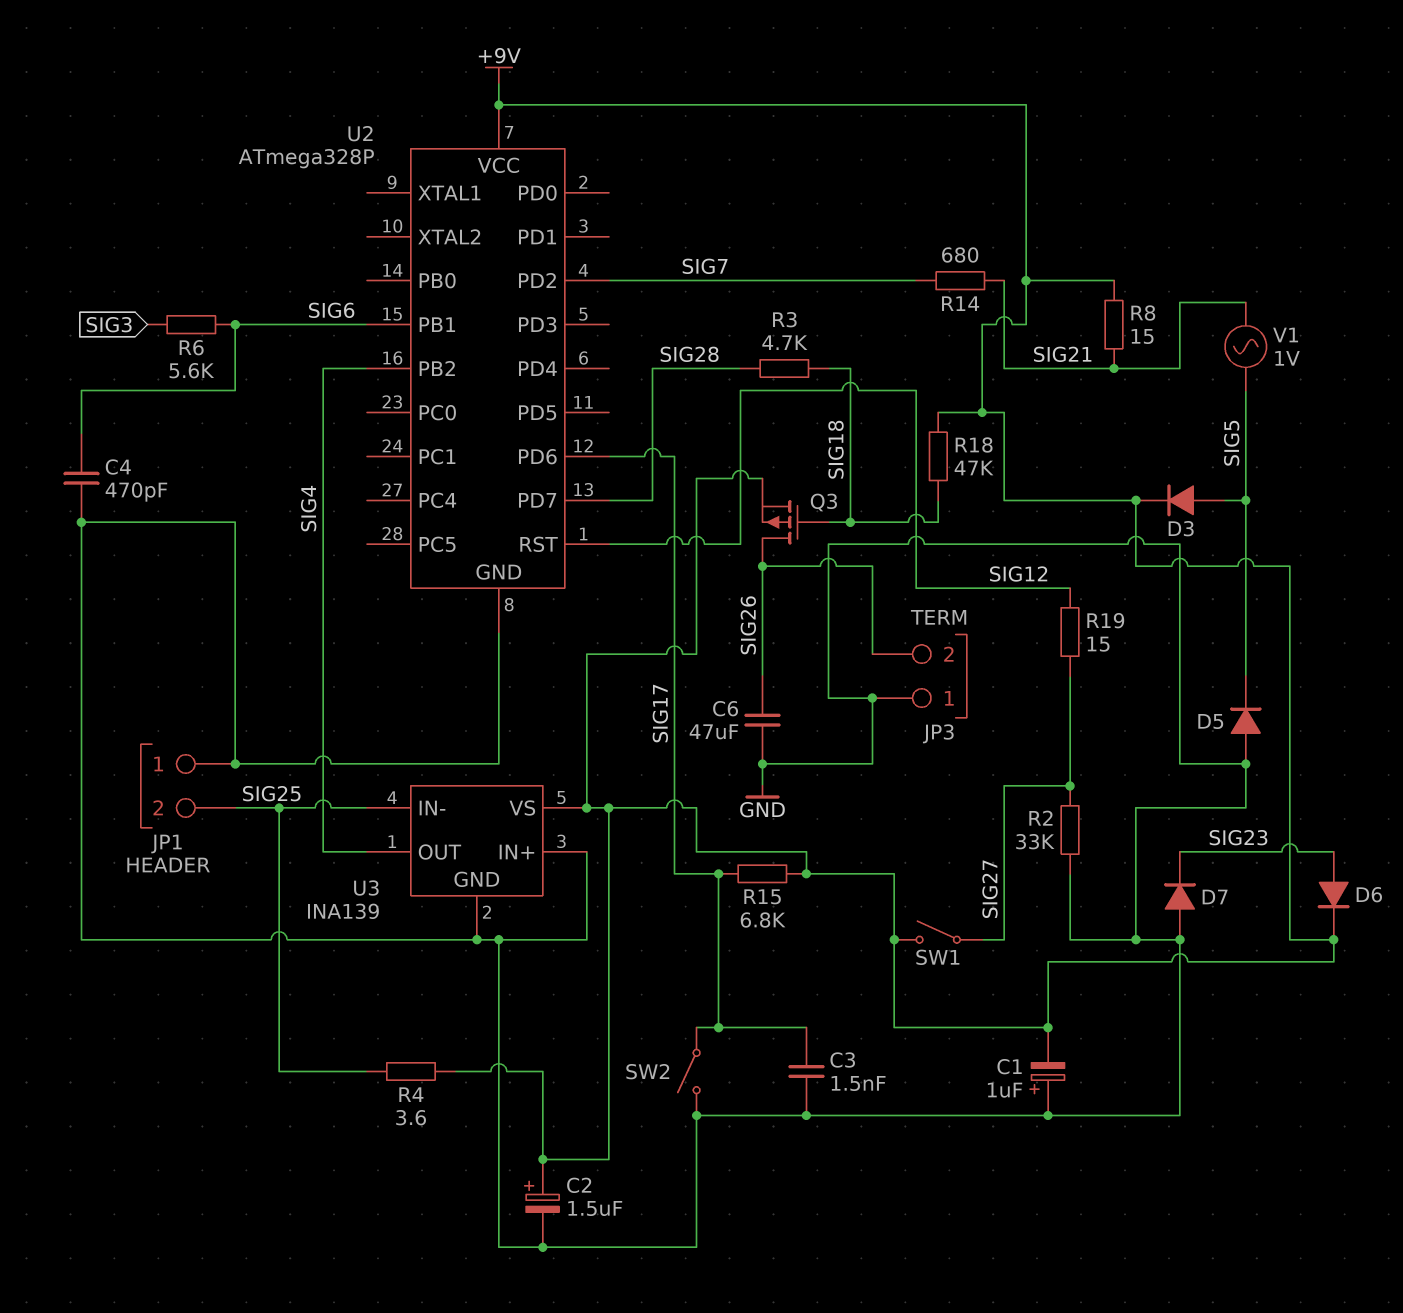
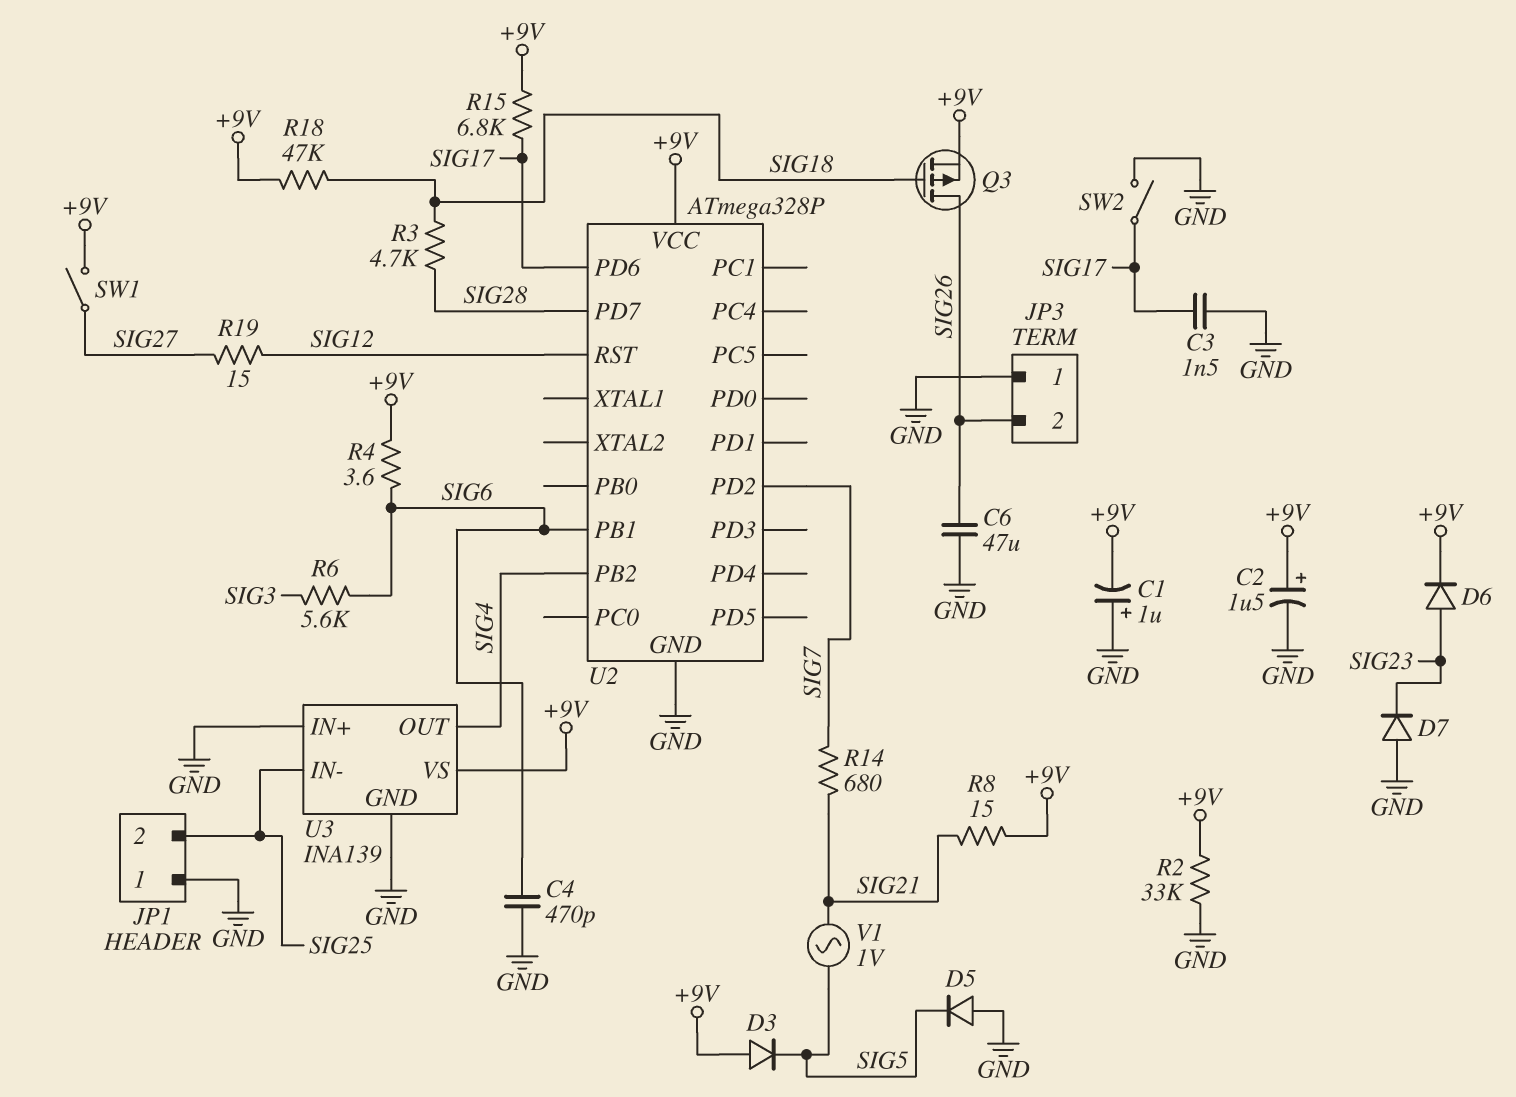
D3: diode (A SIG5, K +9V) -> diode (A +9V, K SIG5)
R2: 33k (GND, SIG27) -> 33k (+9V, GND)
R4: 3.6 (+9V, SIG25) -> 3.6 (+9V, SIG6)

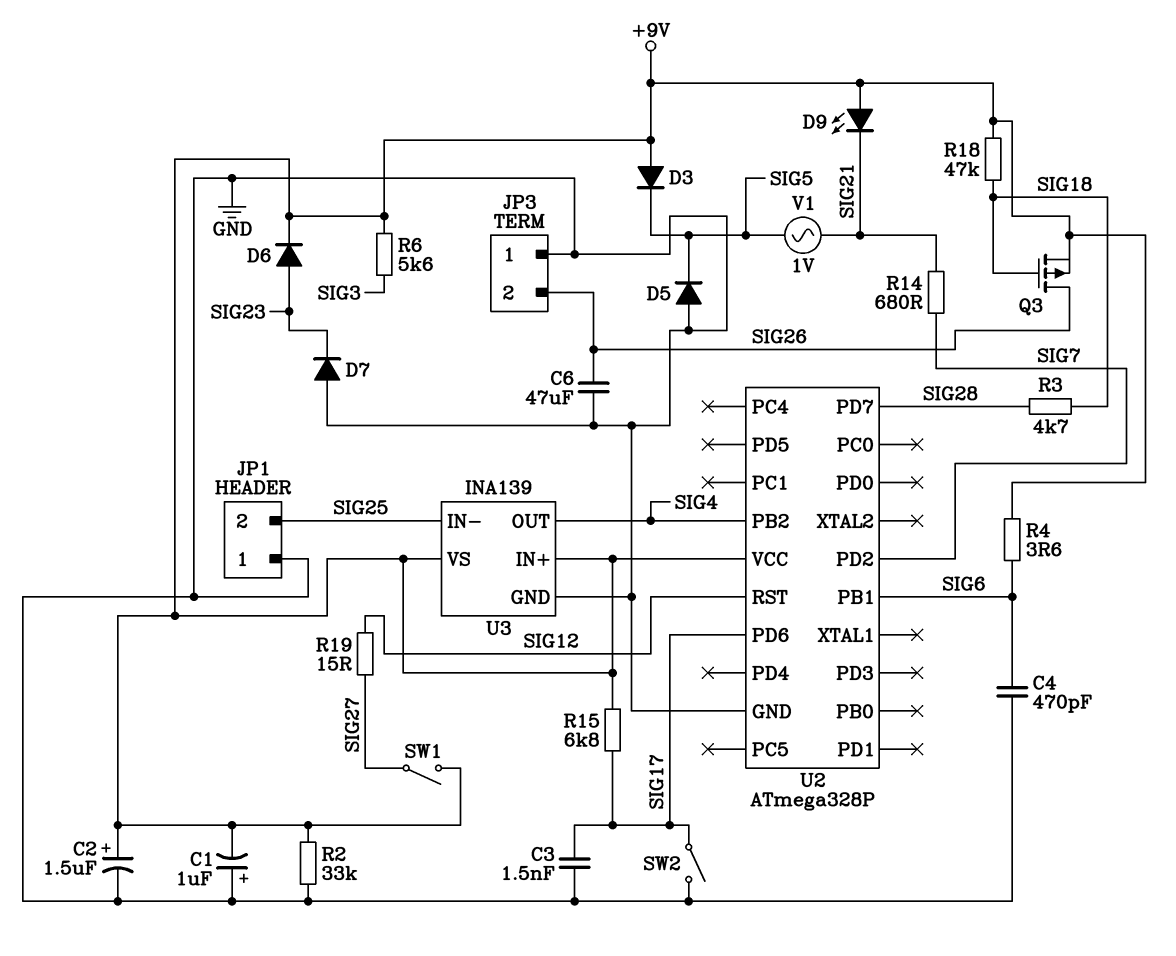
D9: none -> LED (A +9V, K SIG21)
R6: 5.6k (SIG3, SIG6) -> 5.6k (+9V, SIG3)
R8: 15 (+9V, SIG21) -> none
U3 pin IN+: GND -> +9V

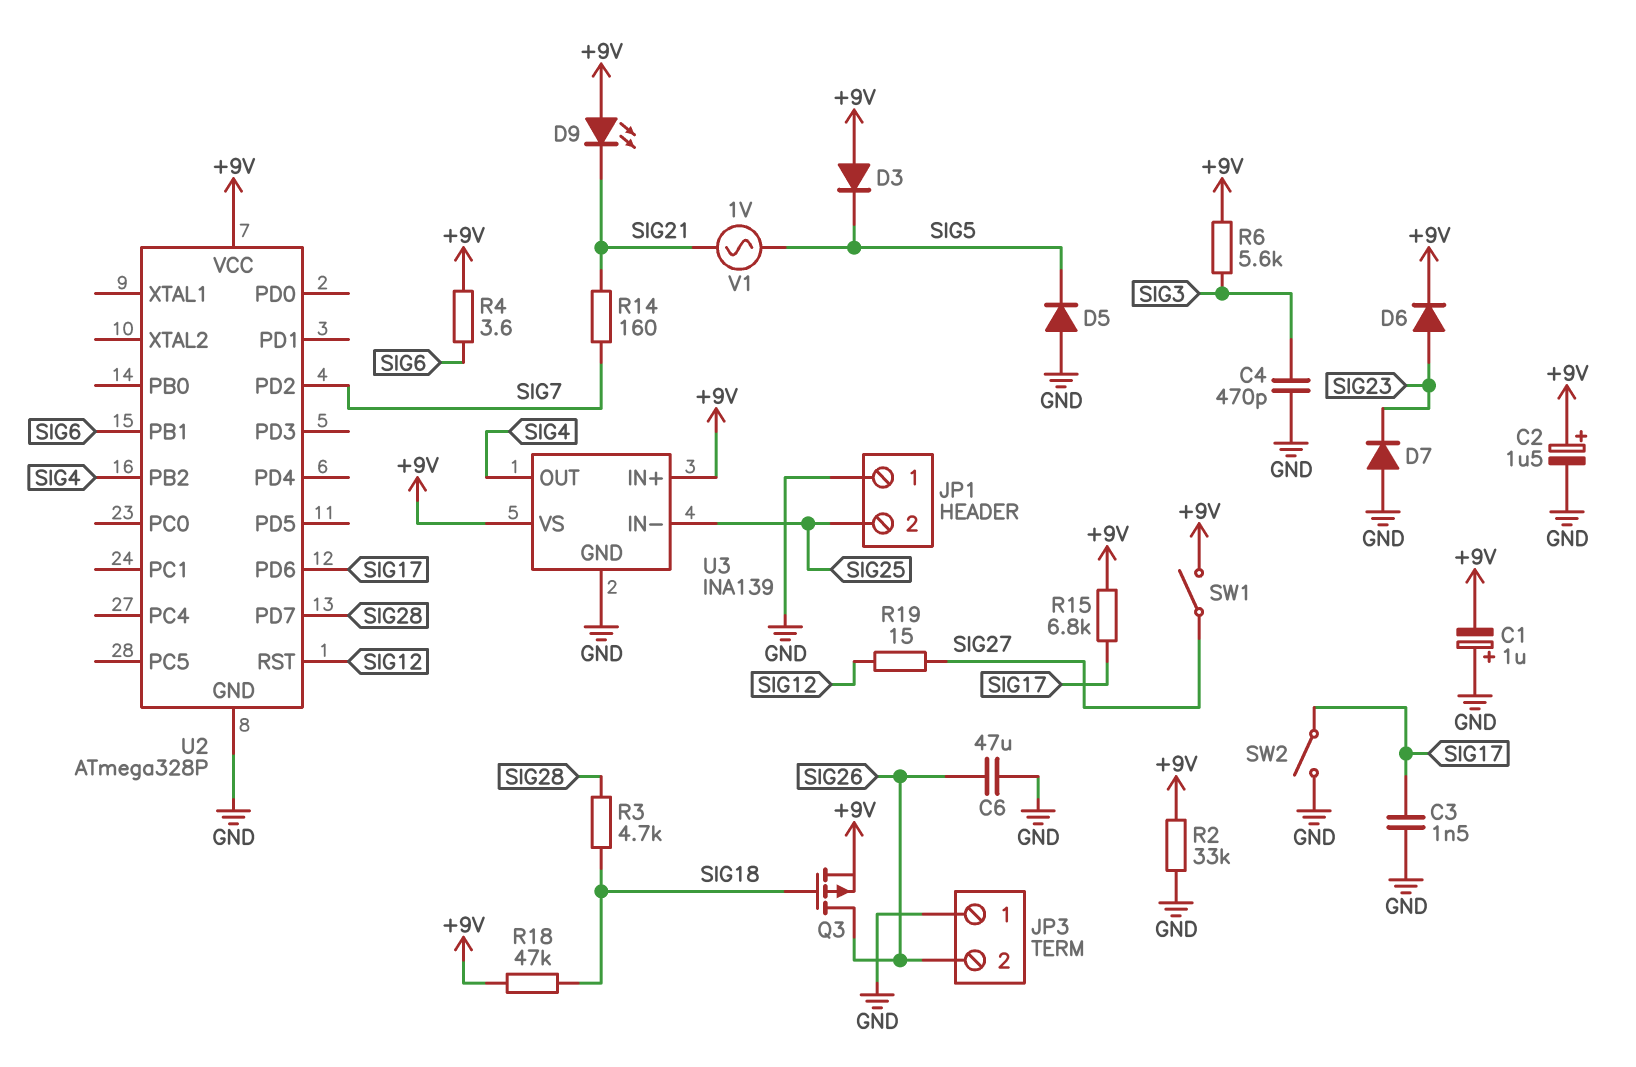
C4: 470pF (GND, SIG6) -> 470pF (GND, SIG3)
R14: 680 (SIG7, SIG21) -> 160 (SIG7, SIG21)

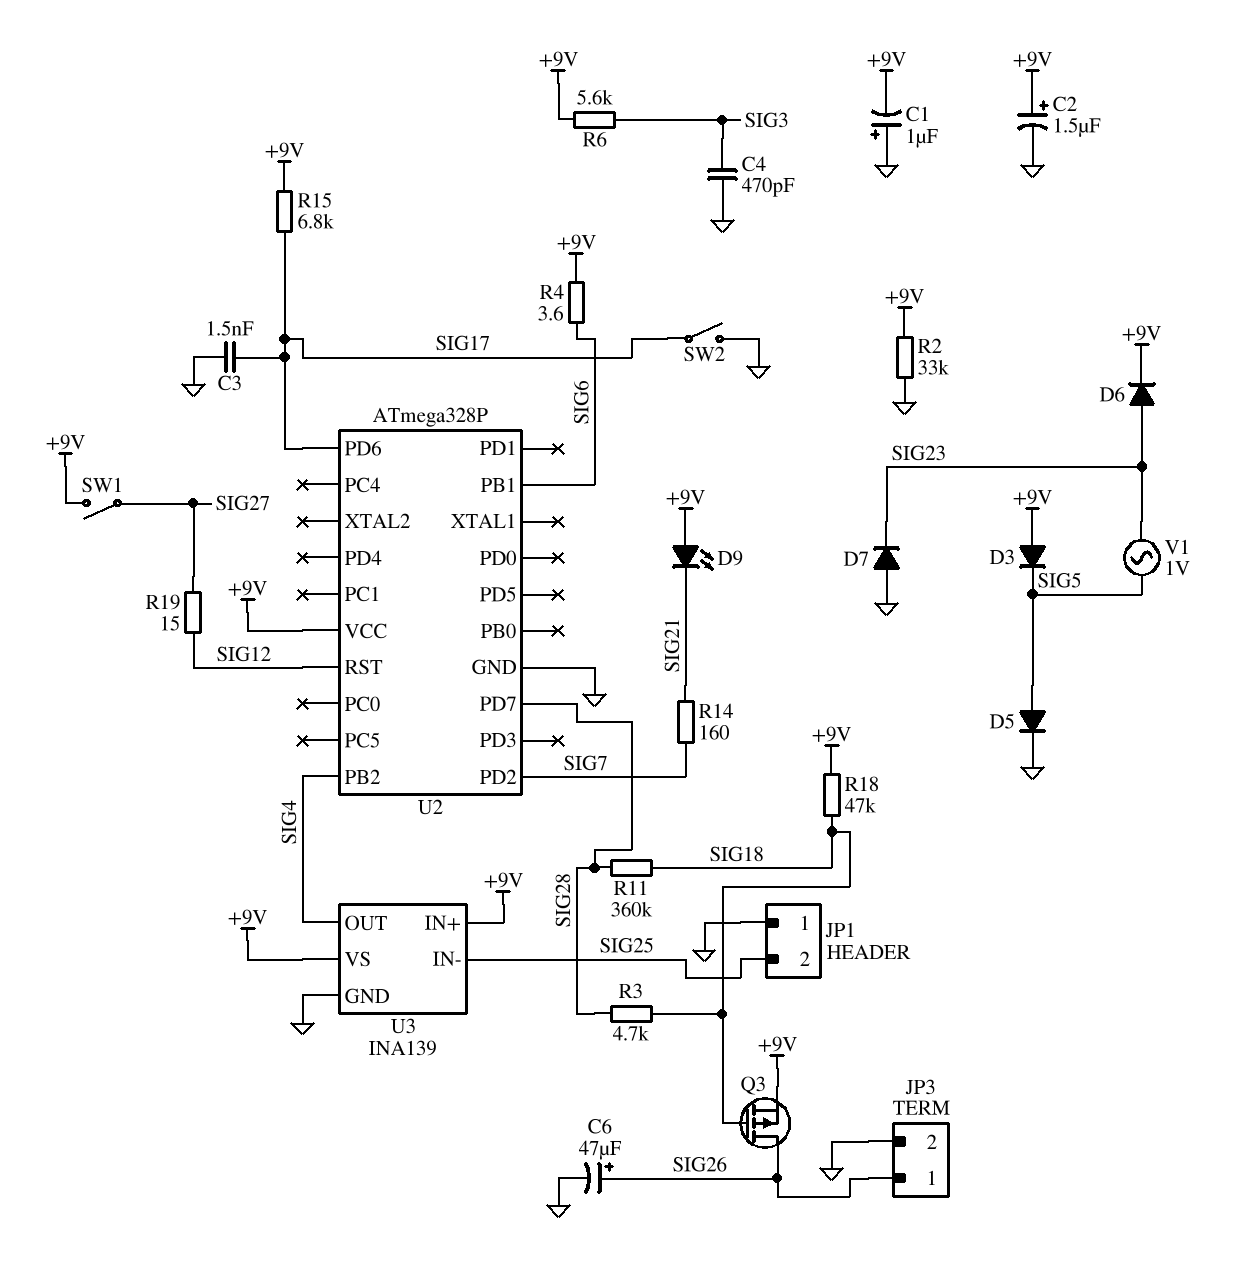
C6: 47uF (GND, SIG26) -> 47uF (plus SIG26, minus GND)
D5: diode (A GND, K SIG5) -> diode (A SIG5, K GND)
JP3 pin 1: GND -> SIG26
JP3 pin 2: SIG26 -> GND
R11: none -> 360k (SIG18, SIG28)
V1: AC 1V (SIG5, SIG21) -> AC 1V (SIG5, SIG23)

